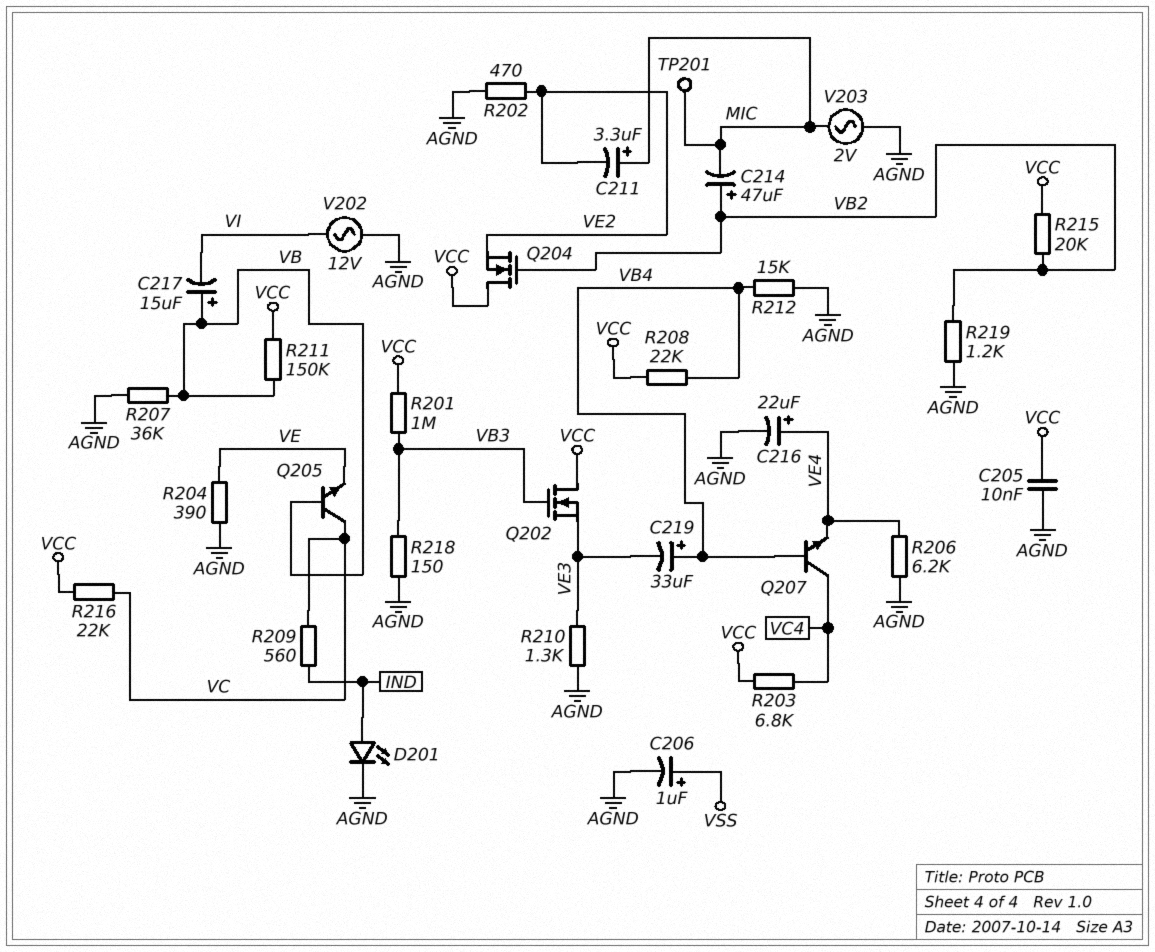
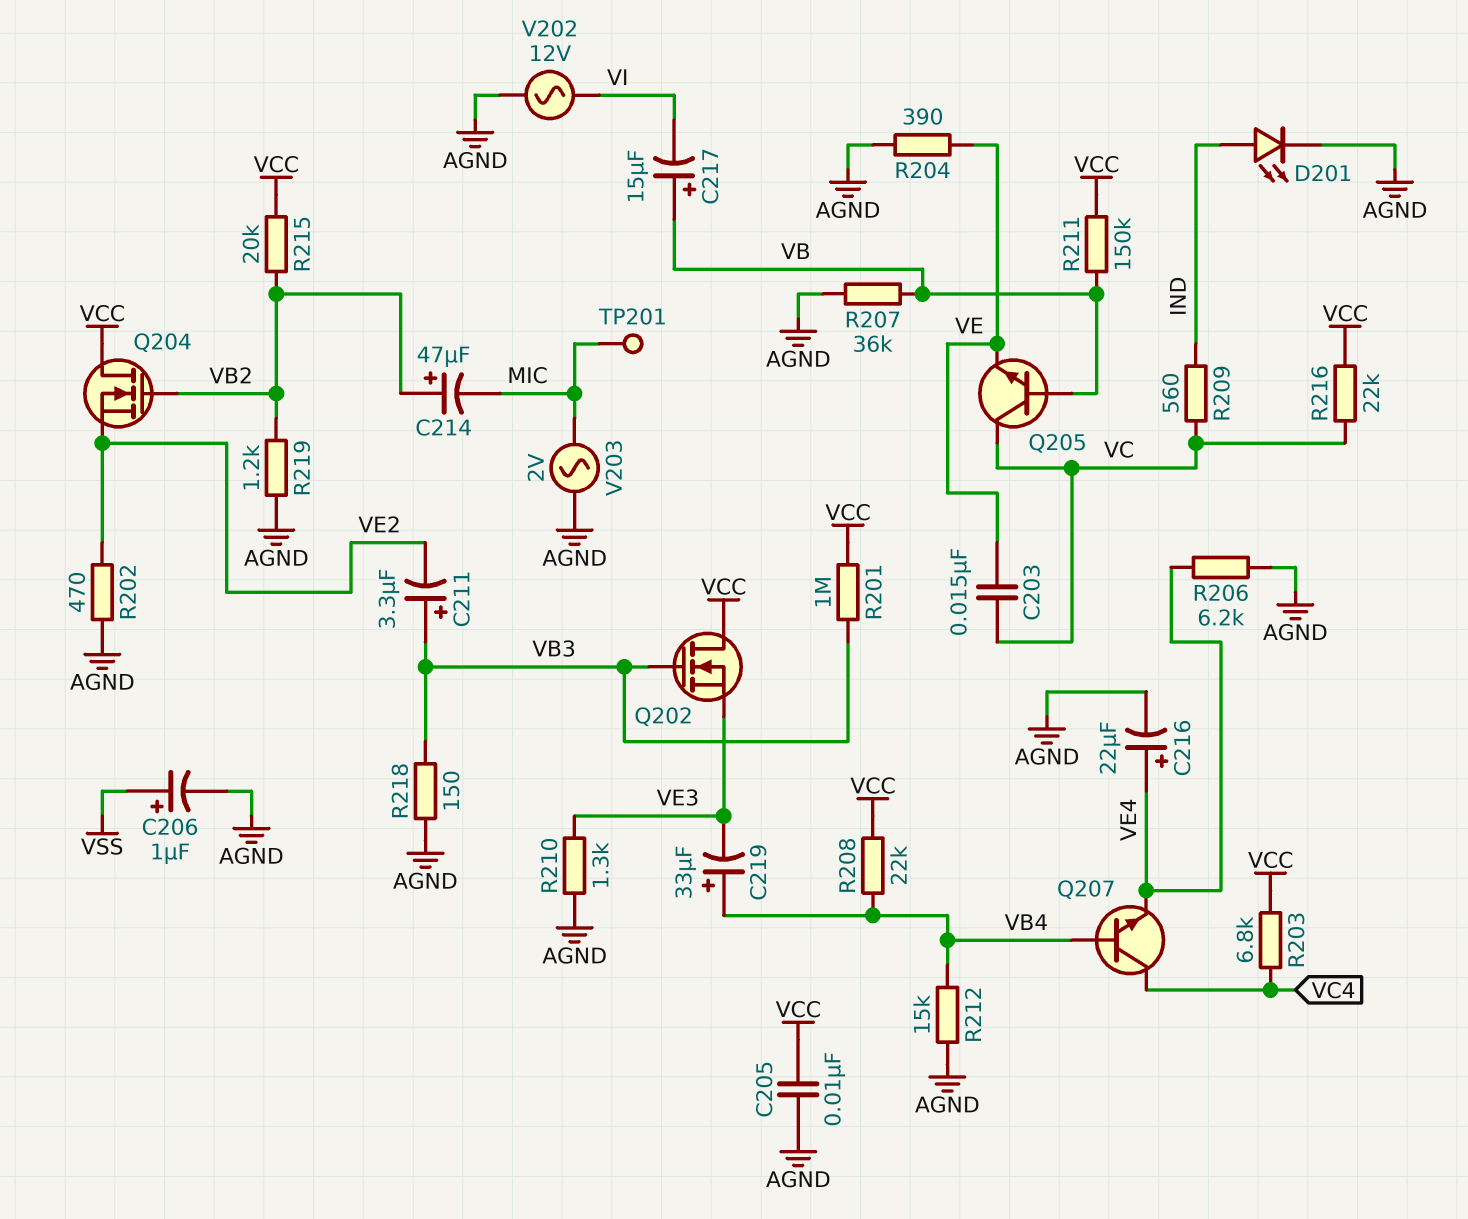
C203: none -> 15nF (VC, VE)
C211: 3.3uF (plus MIC, minus VE2) -> 3.3uF (plus VB3, minus VE2)

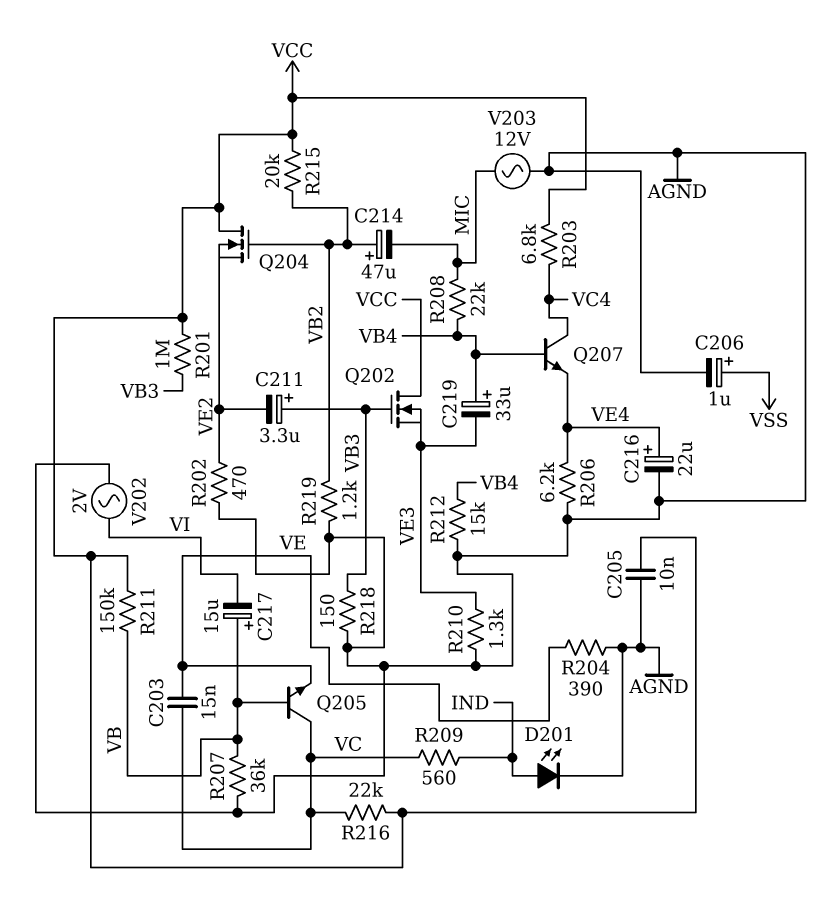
R208: 22k (VB4, VCC) -> 22k (MIC, VB4)
TP201: test point (MIC) -> none
V202: AC 12V (AGND, VI) -> AC 2V (AGND, VI)
V203: AC 2V (AGND, MIC) -> AC 12V (AGND, MIC)

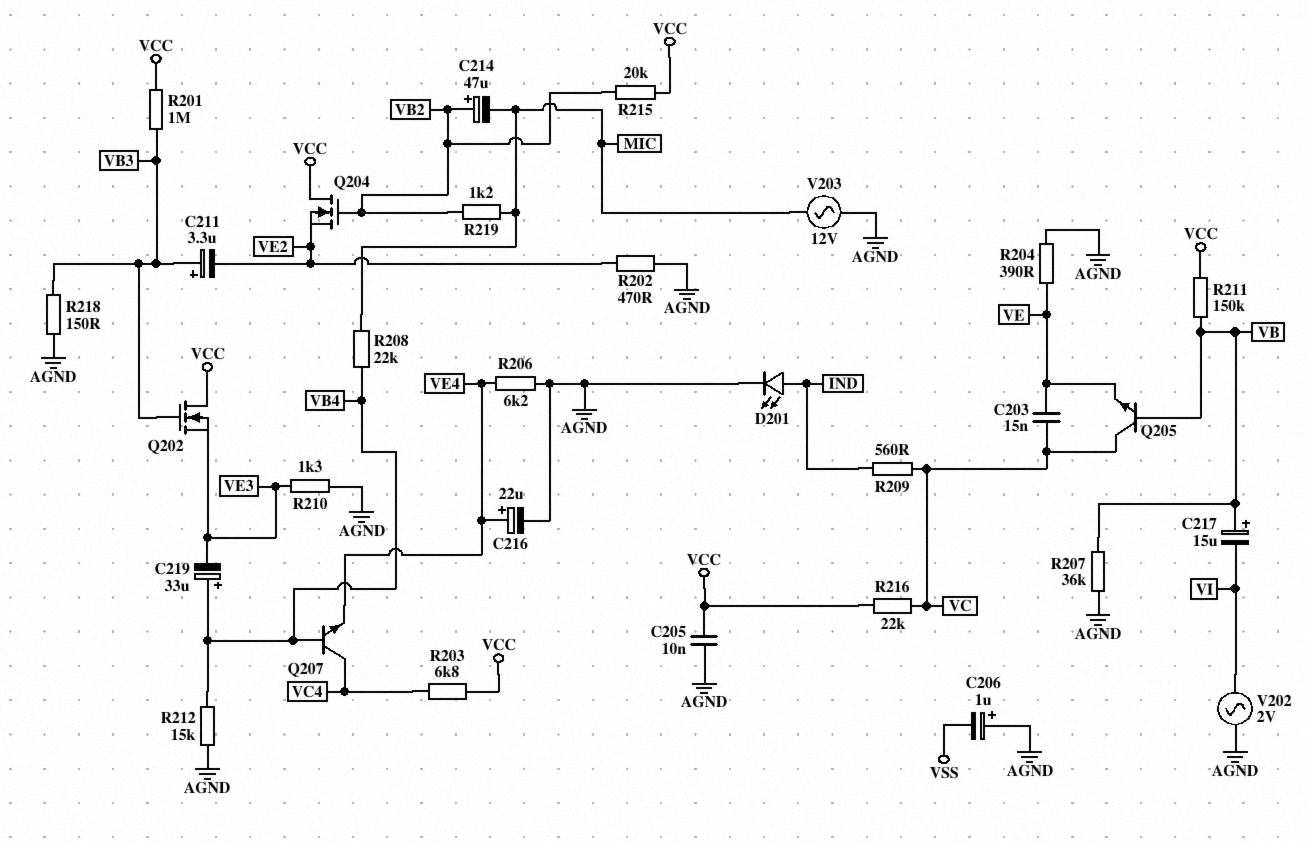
C206: 1uF (plus VSS, minus AGND) -> 1uF (plus AGND, minus VSS)
R219: 1.2k (AGND, VB2) -> 1.2k (MIC, VB2)

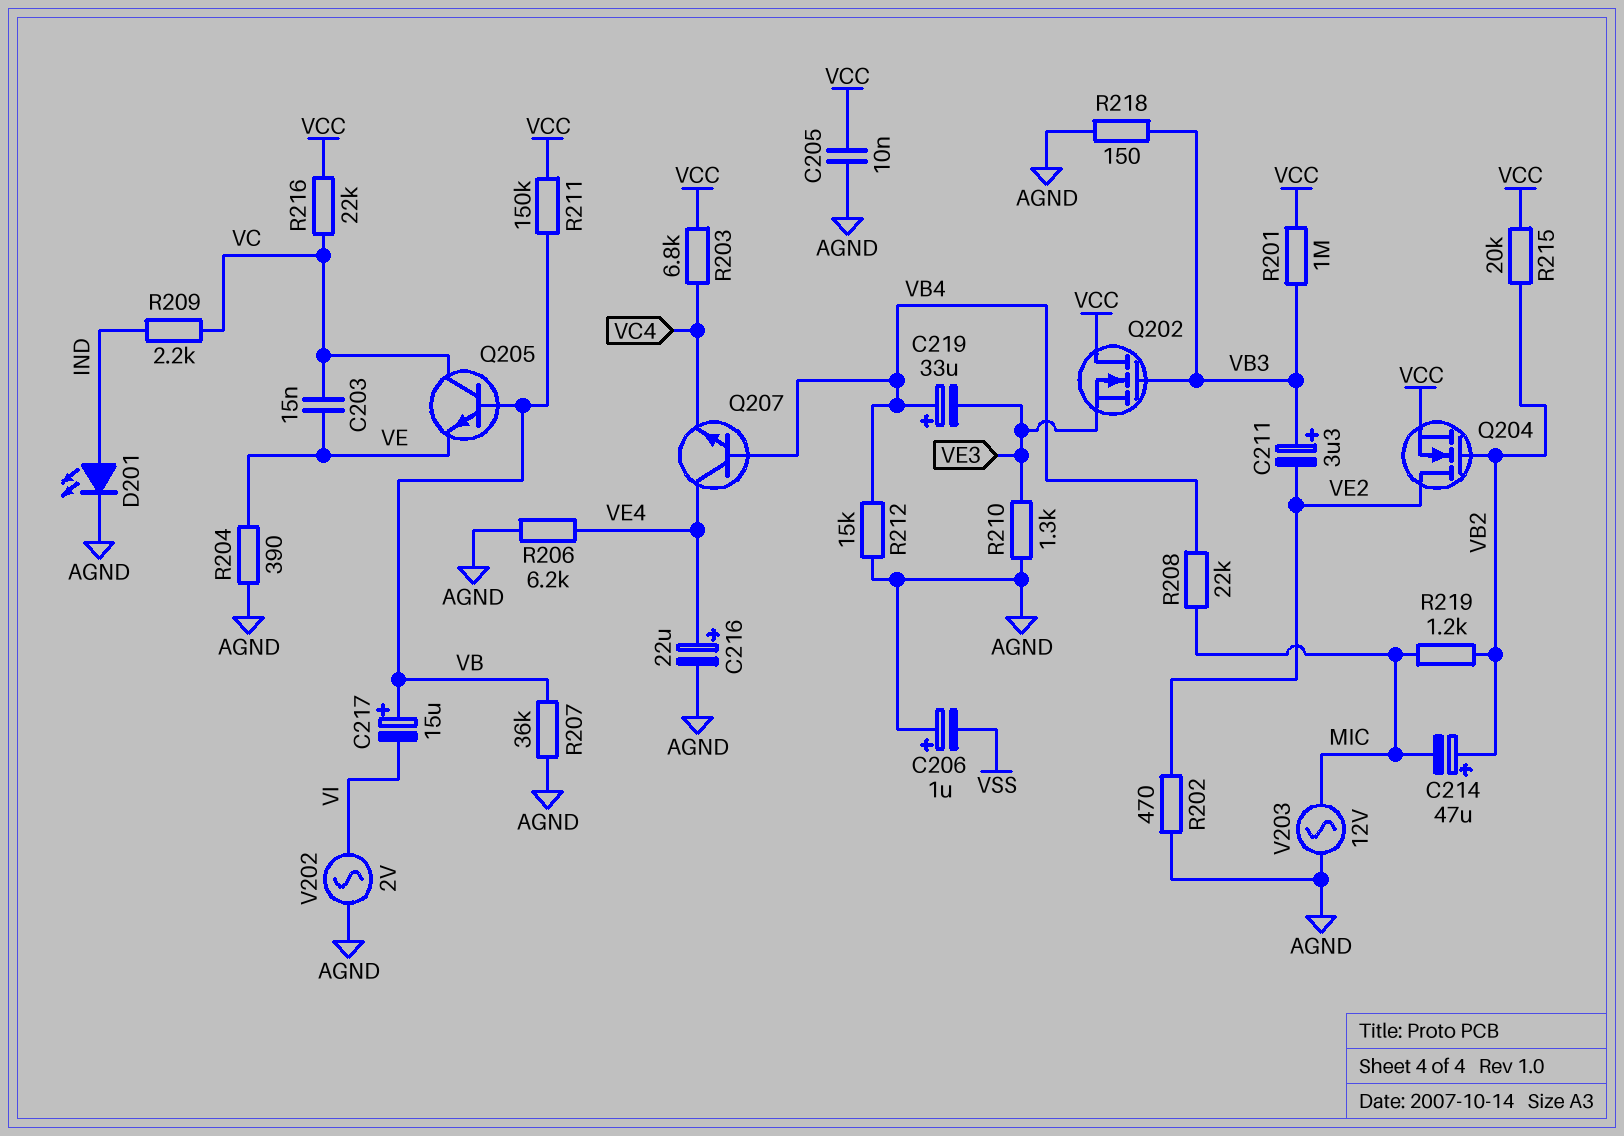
Q204: NMOS (G VB2, D VCC, S VE2) -> NMOS (G VB2, D VE2, S VCC)
Q207: NPN (B VB4, C VC4, E VE4) -> NPN (B VB4, C VE4, E VC4)
R209: 560 (IND, VC) -> 2.2k (IND, VC)

